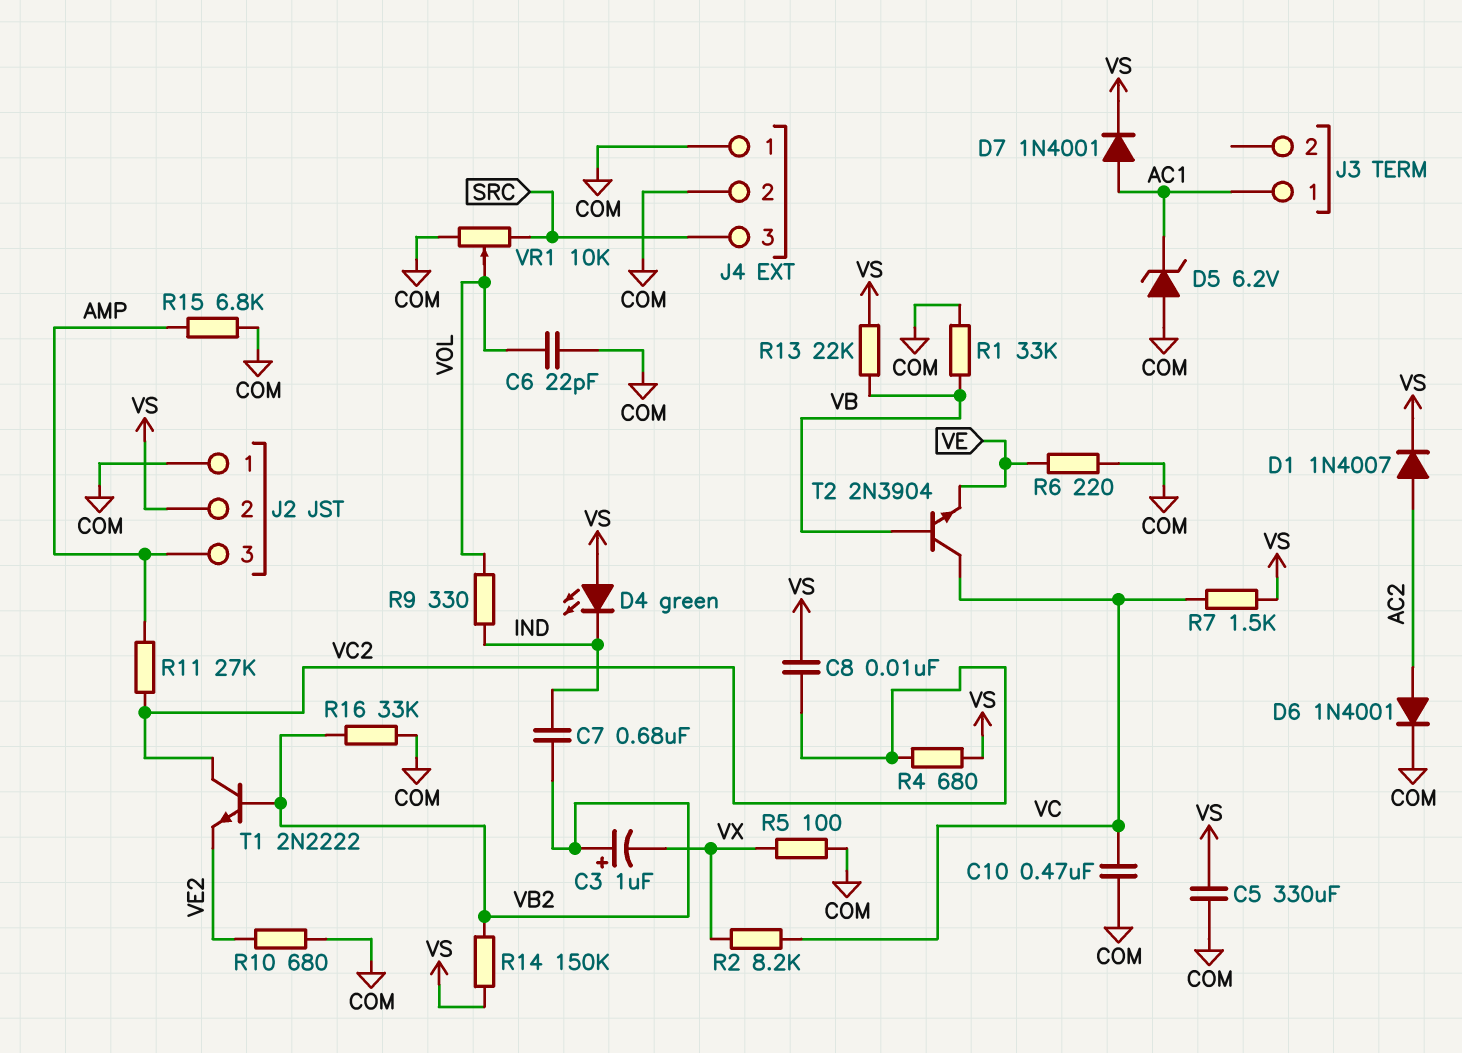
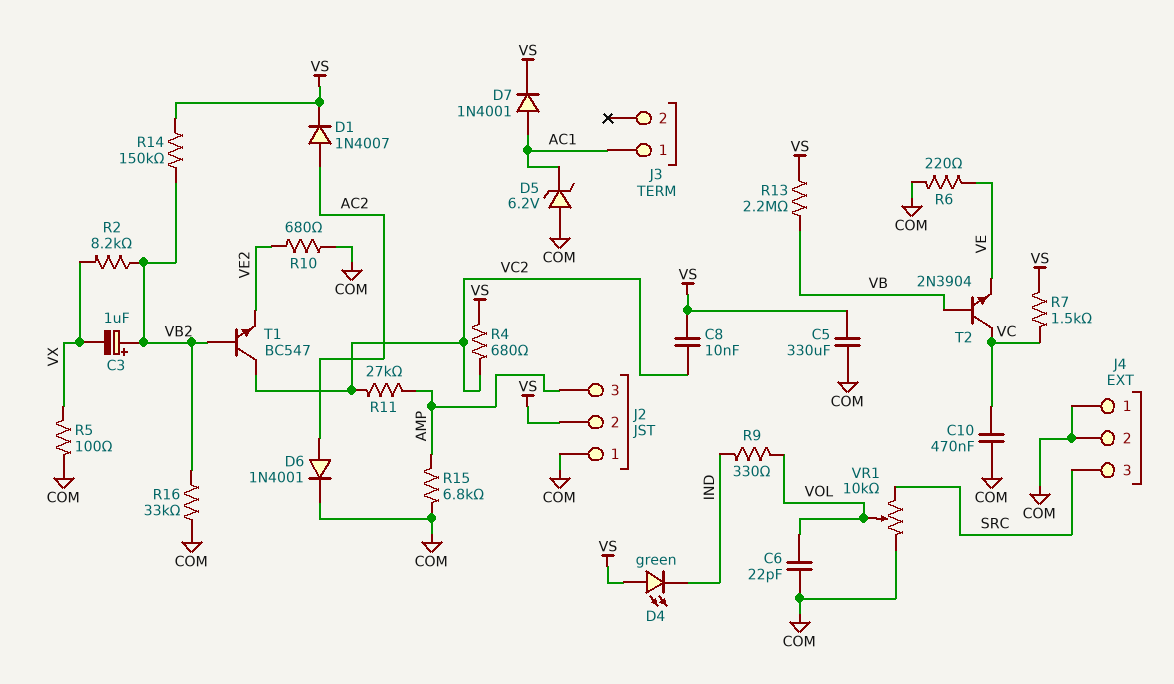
C7: 680nF (IND, VB2) -> none
R1: 33k (COM, VB) -> none
R2: 8.2k (VC, VX) -> 8.2k (VB2, VX)
R13: 22k (VB, VS) -> 2.2M (VB, VS)
T1: NPN 2N2222 (B VB2, C VC2, E VE2) -> NPN BC547 (B VB2, C VC2, E VE2)

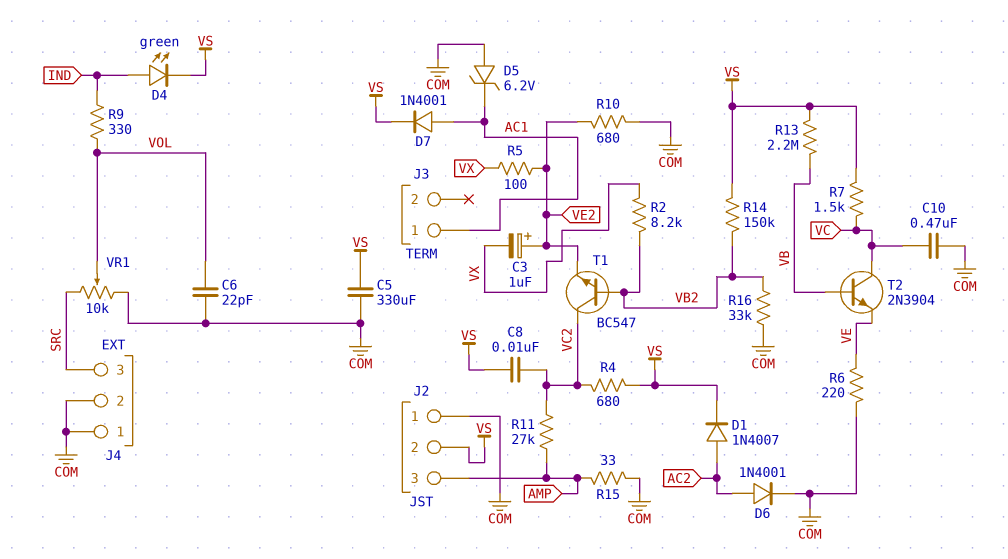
C3: 1uF (plus VB2, minus VX) -> 1uF (plus VE2, minus VX)
D4: LED green (A VS, K IND) -> LED green (A IND, K VS)
R5: 100 (COM, VX) -> 100 (VE2, VX)
R15: 6.8k (AMP, COM) -> 33 (AMP, COM)

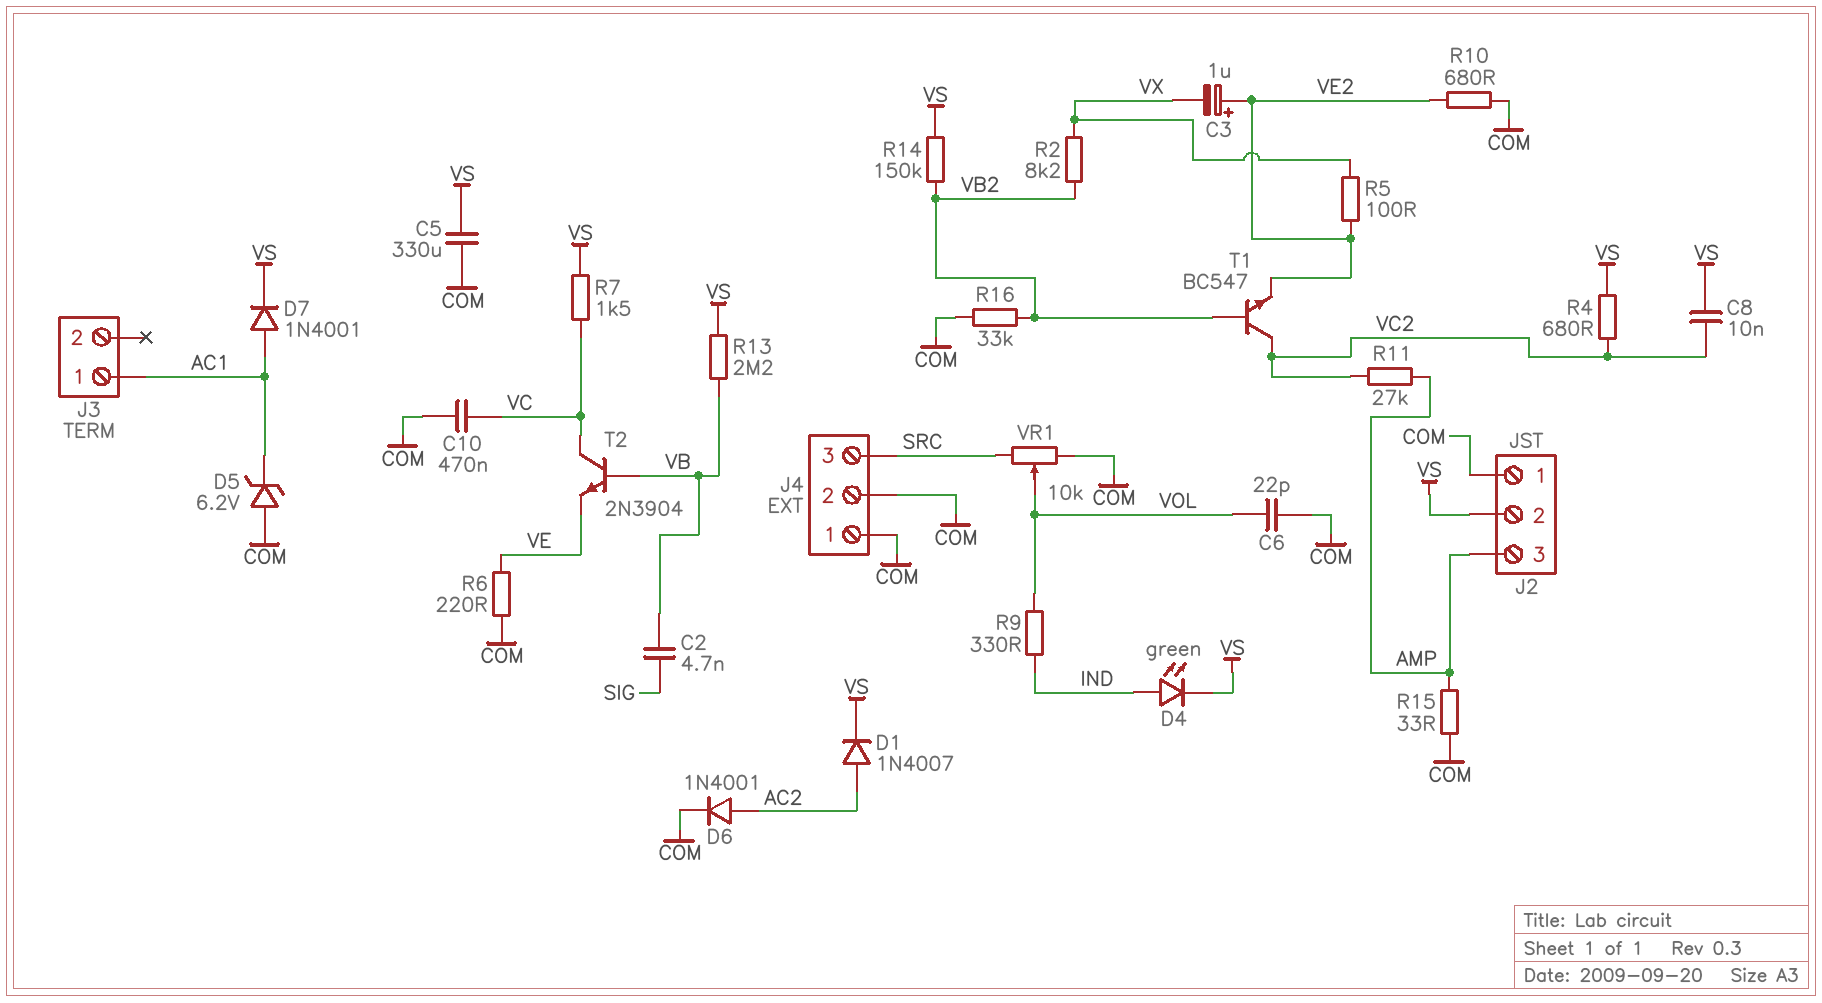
C2: none -> 4.7nF (SIG, VB)

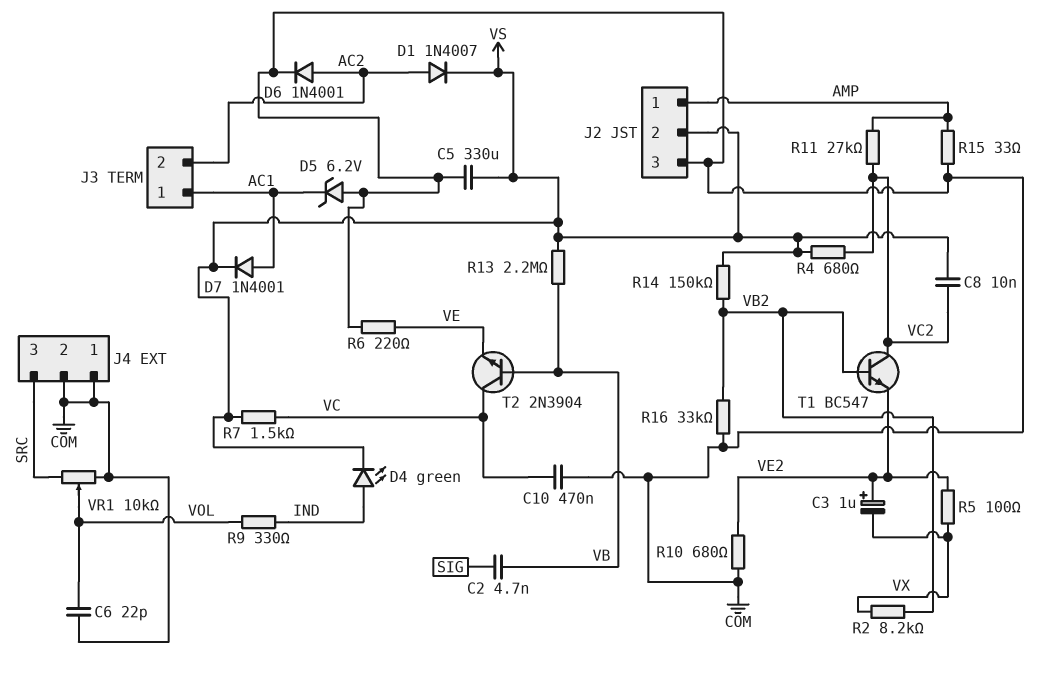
J2 pin 1: COM -> AMP
J2 pin 3: AMP -> COM
J3 pin 2: none -> AC2

